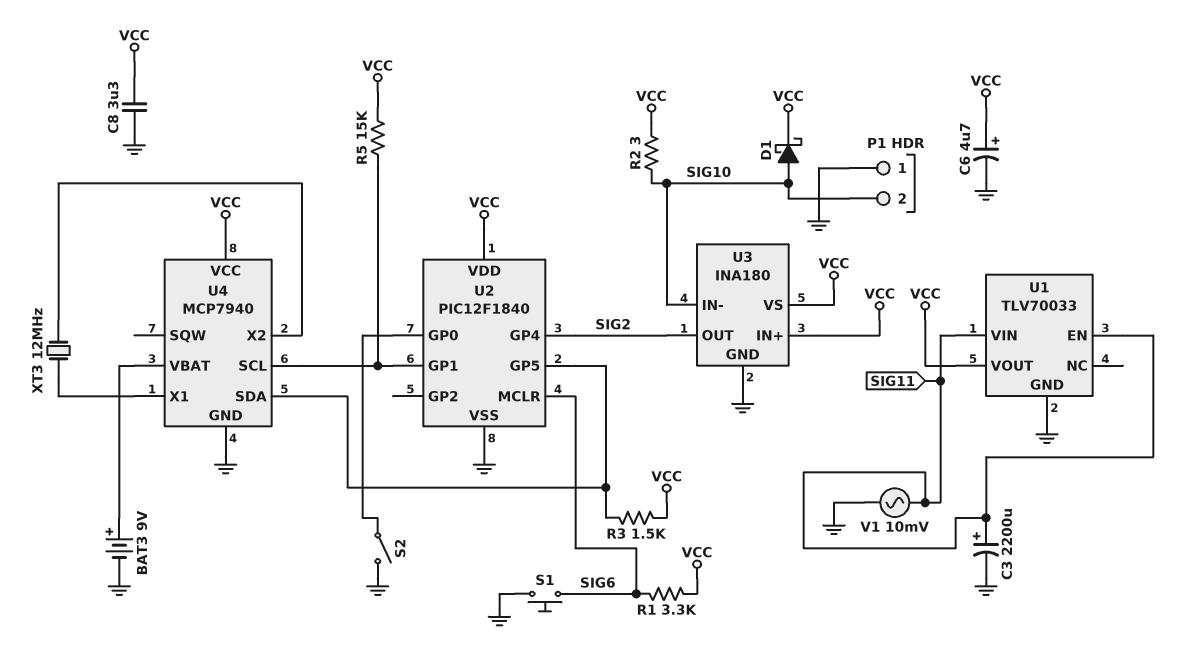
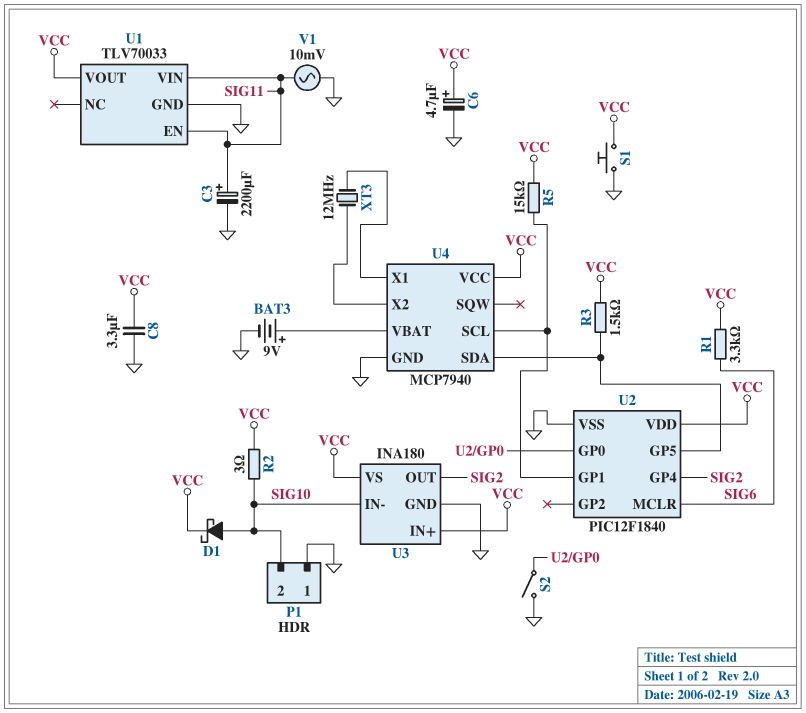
S1: button (GND, SIG6) -> button (GND, VCC)

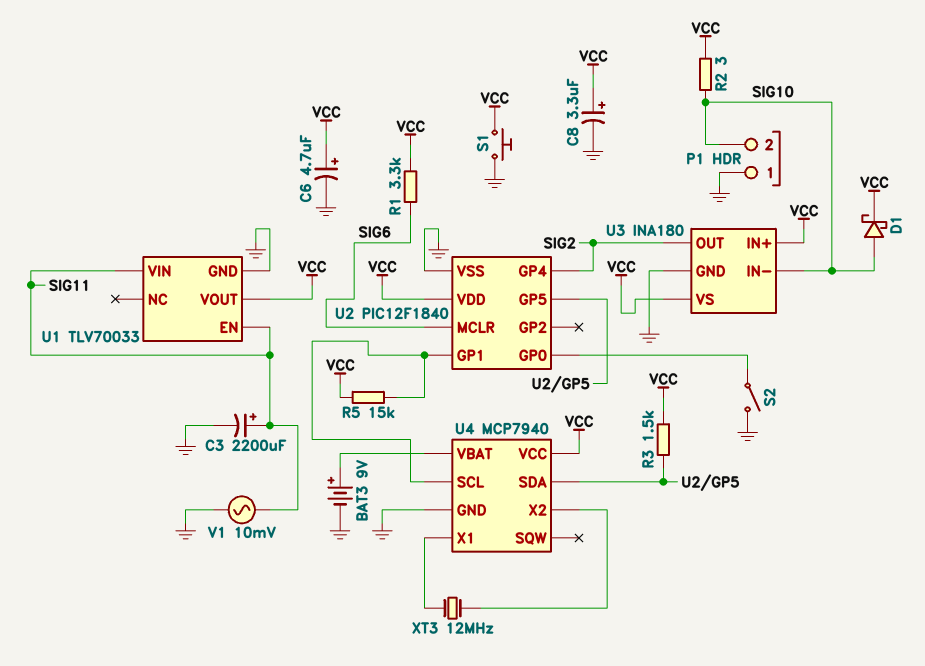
C8: 3.3uF (GND, VCC) -> 3.3uF (plus VCC, minus GND)

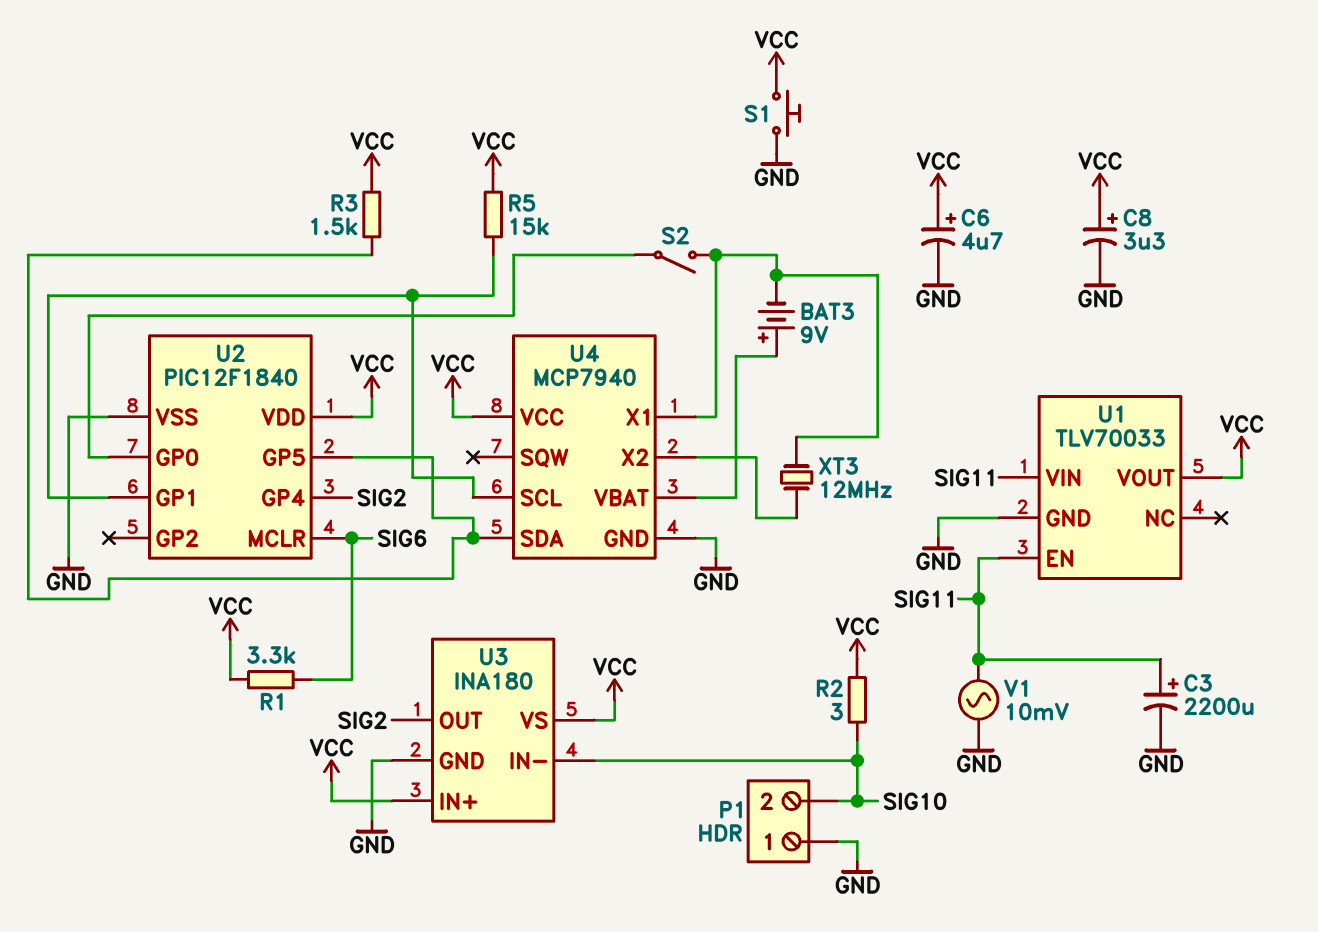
BAT3: 9V (plus U4/VBAT, minus GND) -> 9V (plus U4/VBAT, minus U4/X1)
D1: schottky (A SIG10, K VCC) -> none
S2: switch (GND, U2/GP0) -> switch (U2/GP0, U4/X1)

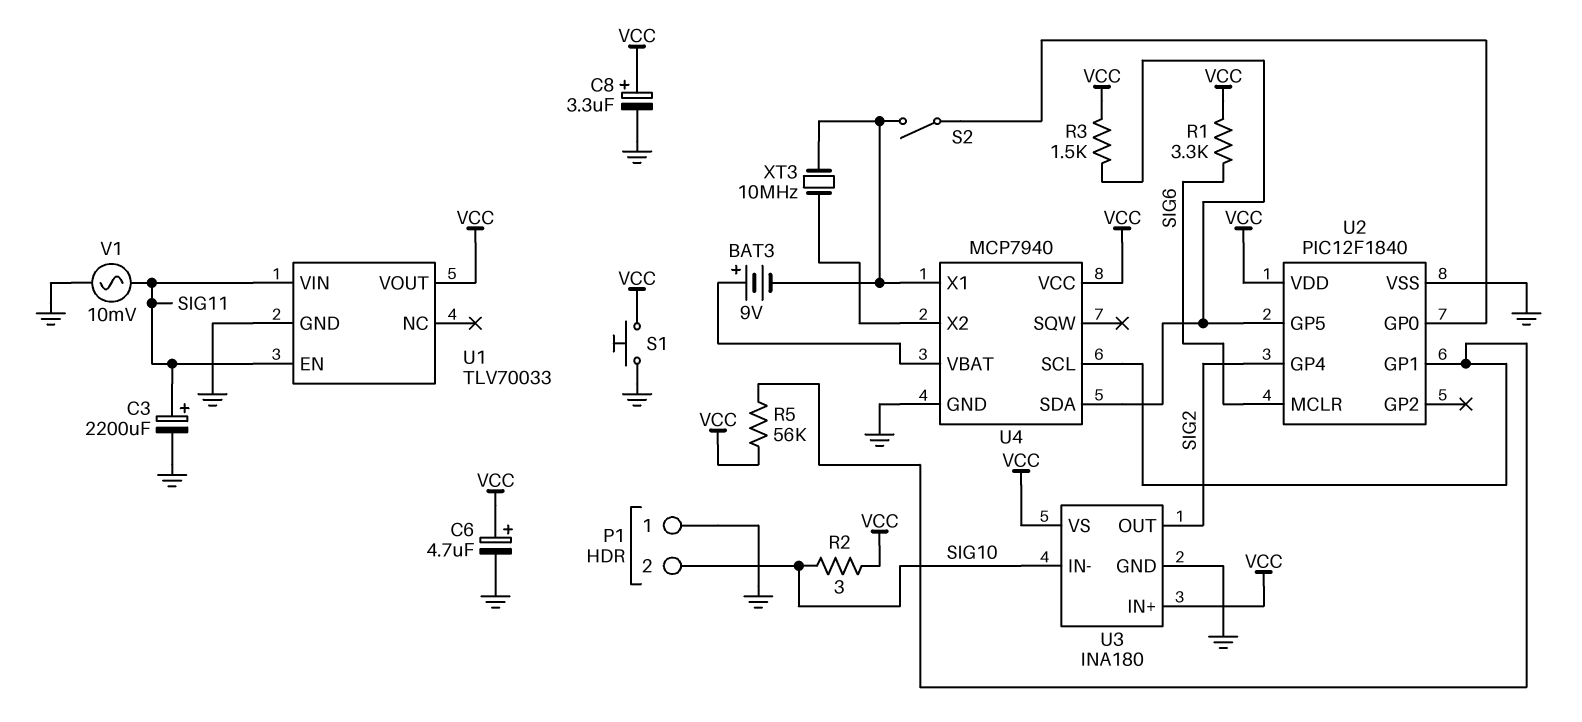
R5: 15k (U2/GP1, VCC) -> 56k (U2/GP1, VCC)
XT3: 12MHz (U4/X1, U4/X2) -> 10MHz (U4/X1, U4/X2)

